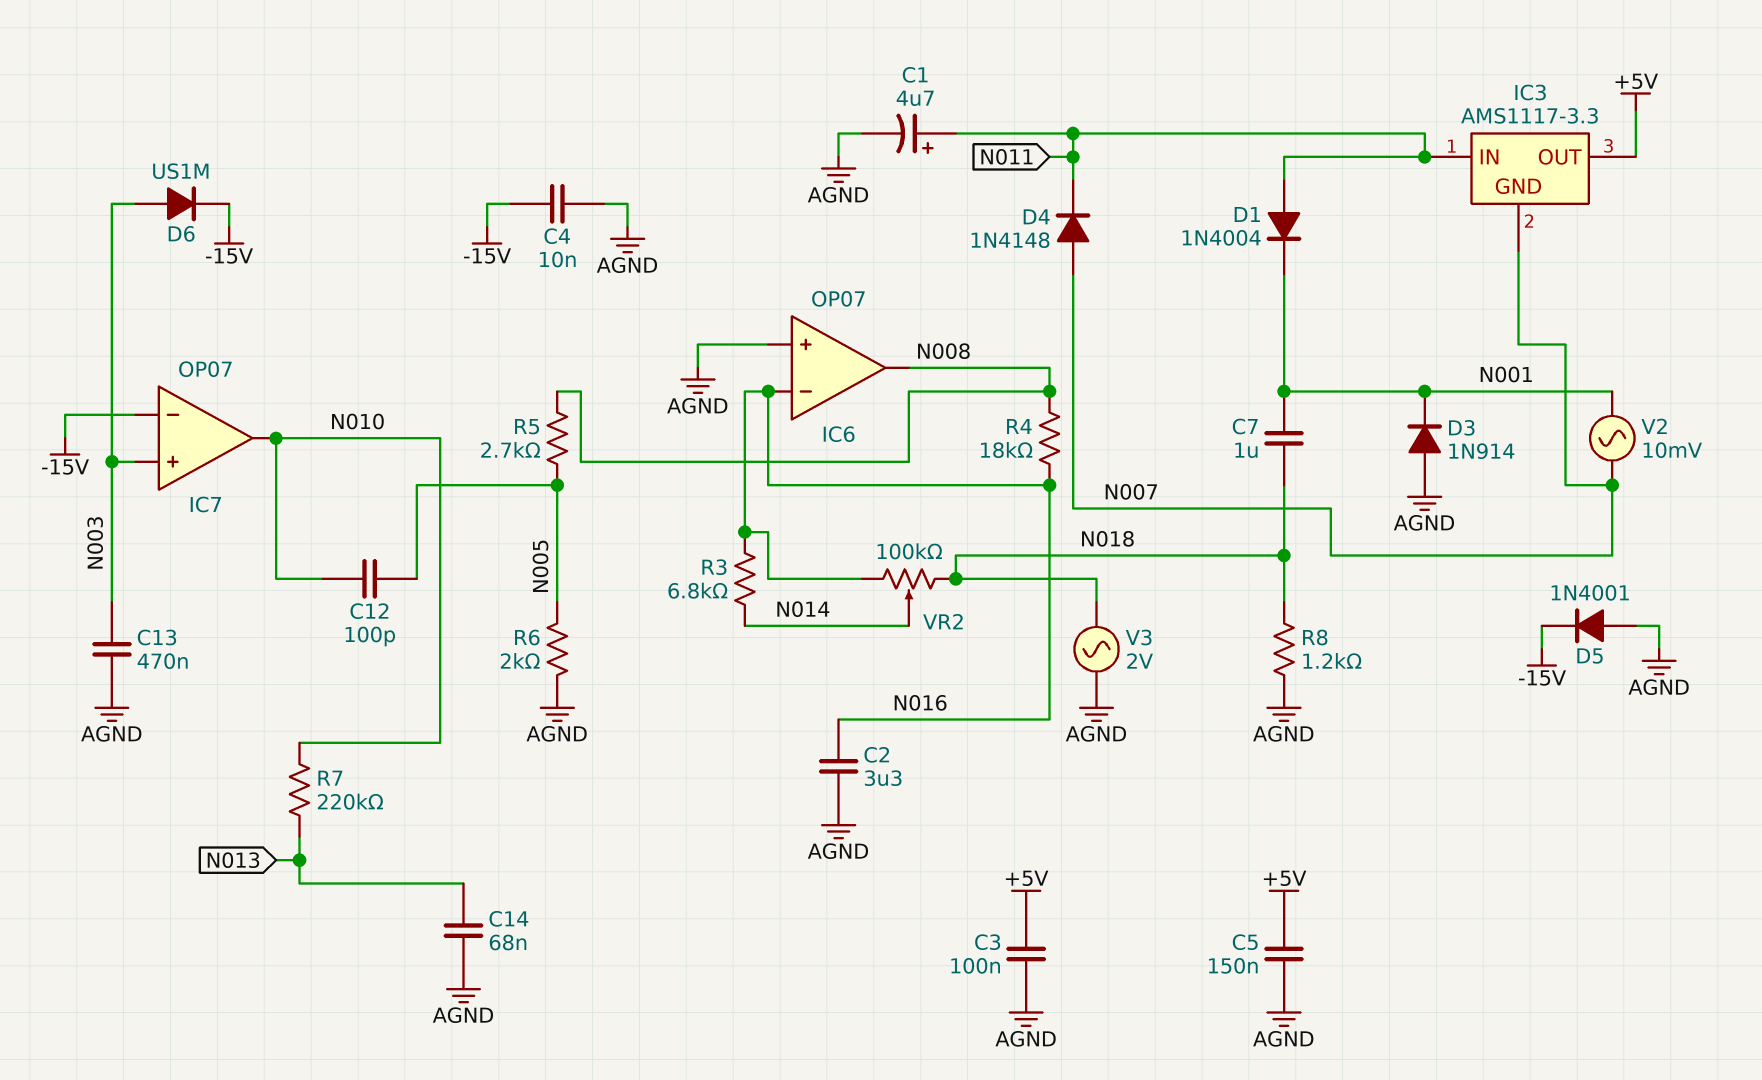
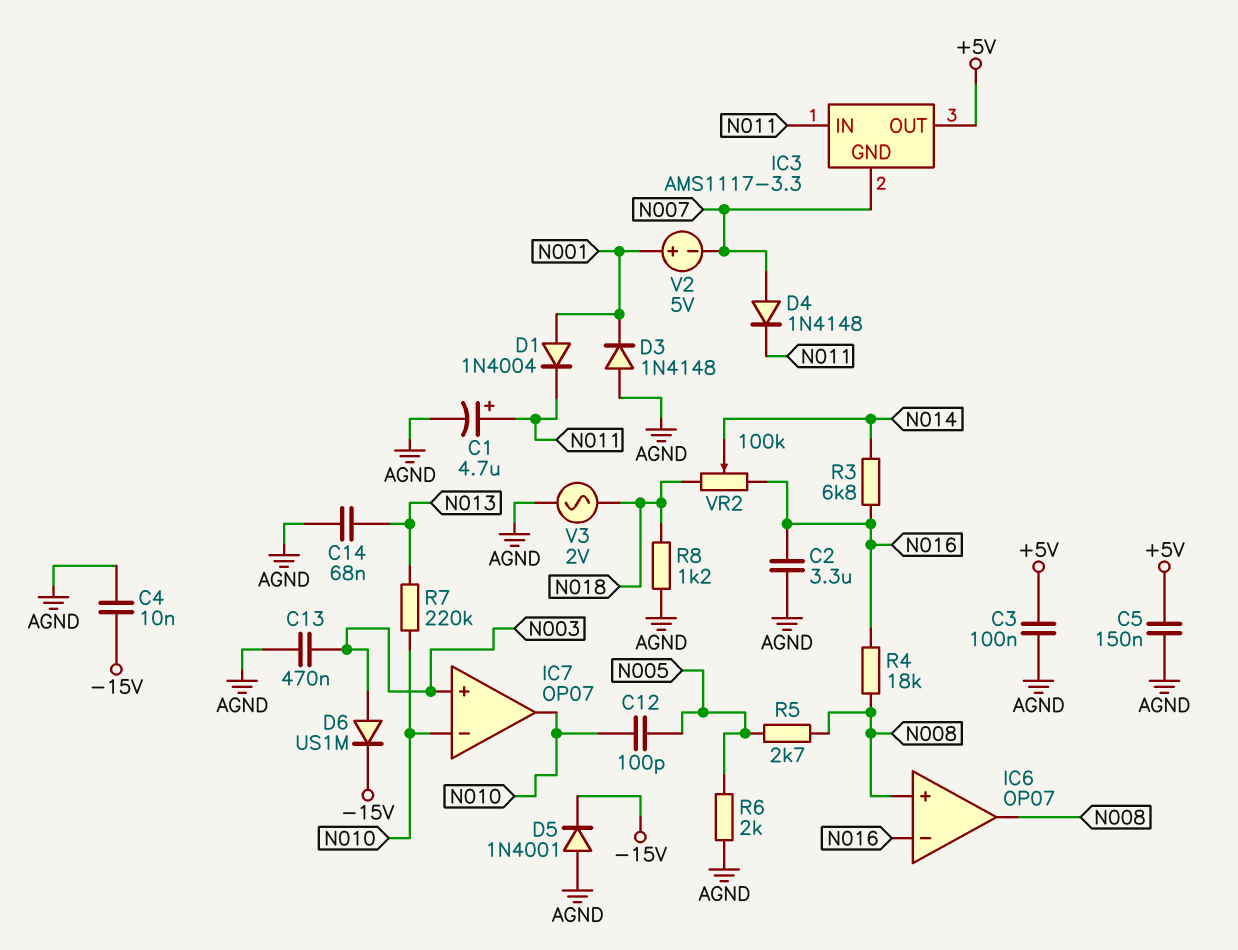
C7: 1uF (N001, N018) -> none
D1: diode 1N4004 (A N011, K N001) -> diode 1N4004 (A N001, K N011)
D3: diode 1N914 (A AGND, K N001) -> diode 1N4148 (A AGND, K N001)
IC6 pin in+: AGND -> N008
IC7 pin in-: -15V -> N010
V2: AC 10mV (N001, N007) -> 5V (plus N001, minus N007)

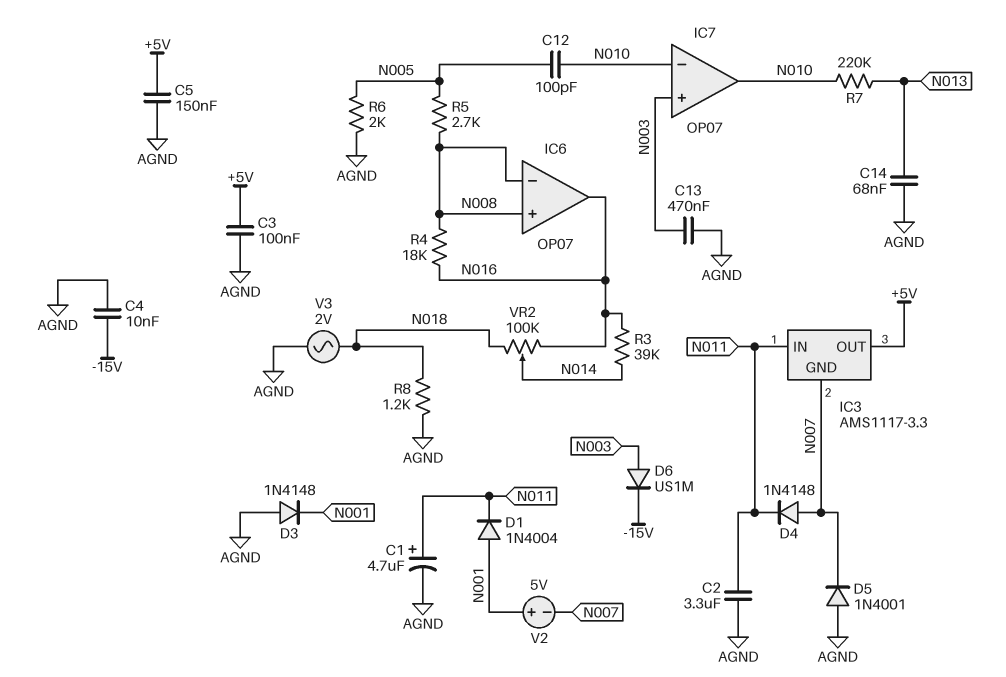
C2: 3.3uF (AGND, N016) -> 3.3uF (AGND, N011)
D5: diode 1N4001 (A AGND, K -15V) -> diode 1N4001 (A AGND, K N007)
IC6 pin in-: N016 -> N008
IC6 pin out: N008 -> N016
R3: 6.8k (N014, N016) -> 39k (N014, N016)

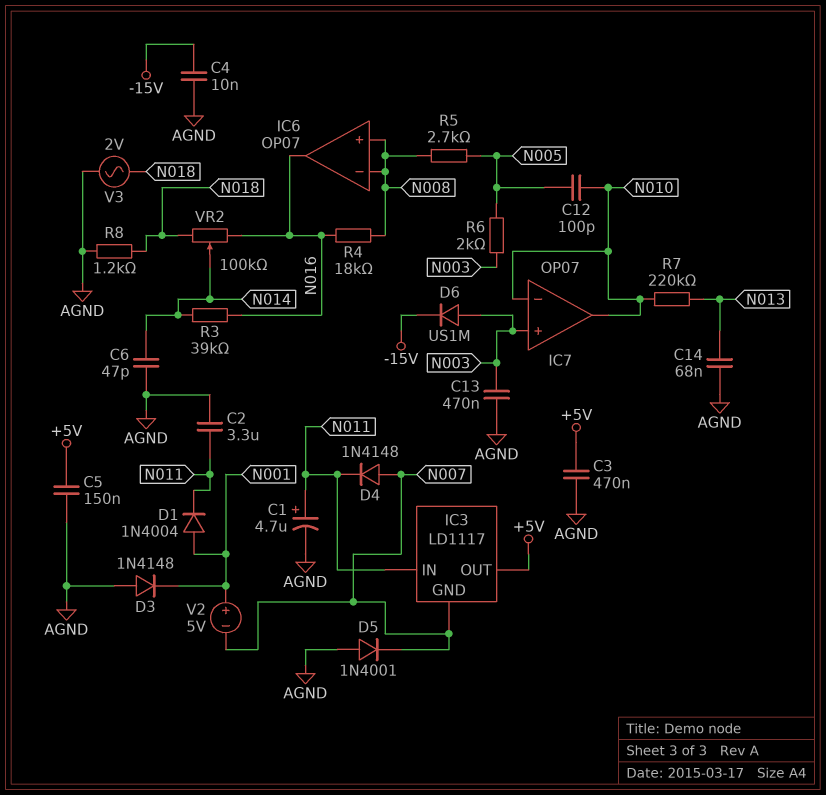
C3: 100nF (+5V, AGND) -> 470nF (+5V, AGND)
C6: none -> 47pF (AGND, N014)
IC3: AMS1117-3.3 -> LD1117
R6: 2k (AGND, N005) -> 2k (N003, N005)

